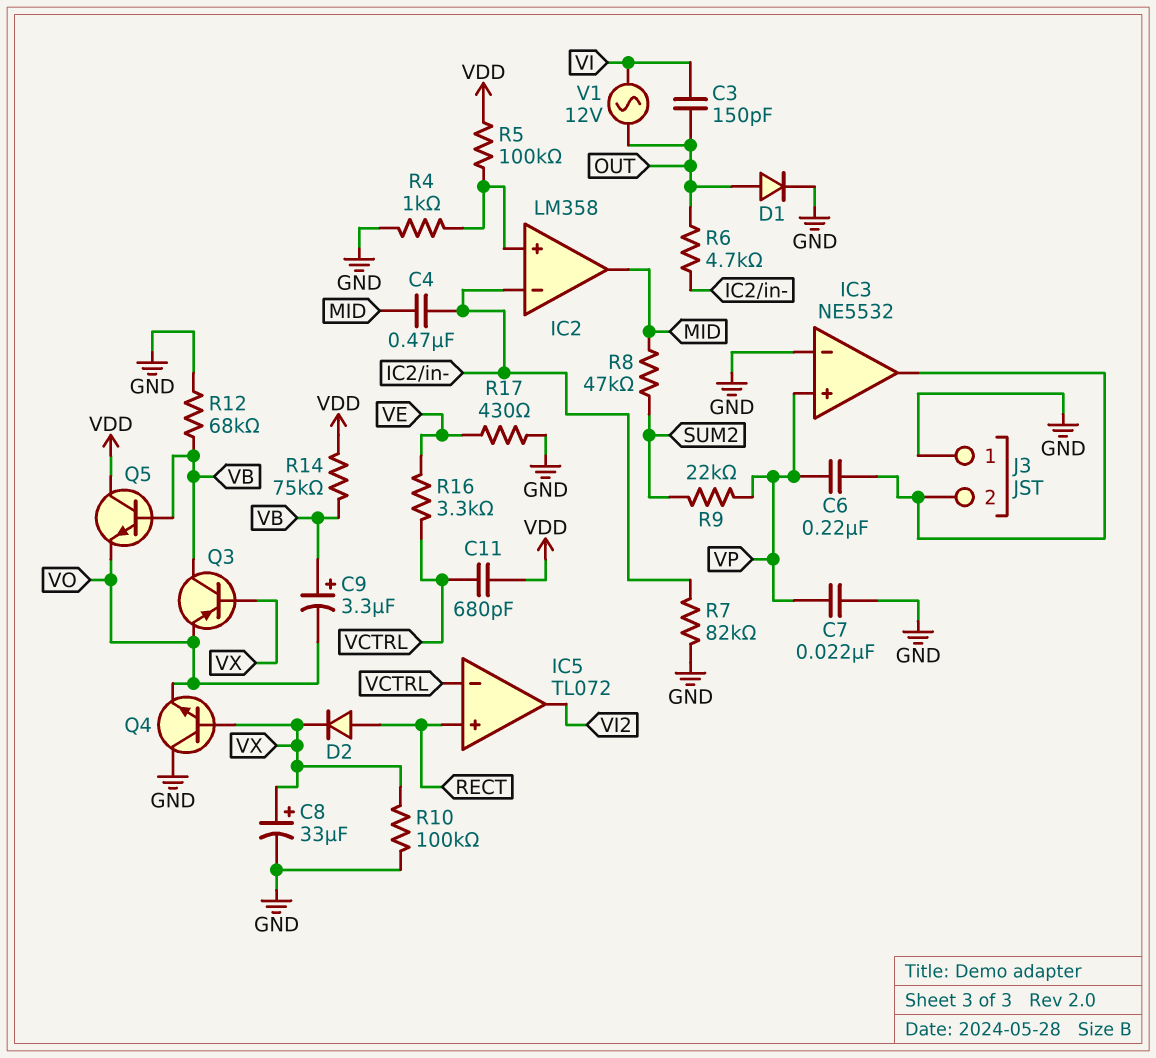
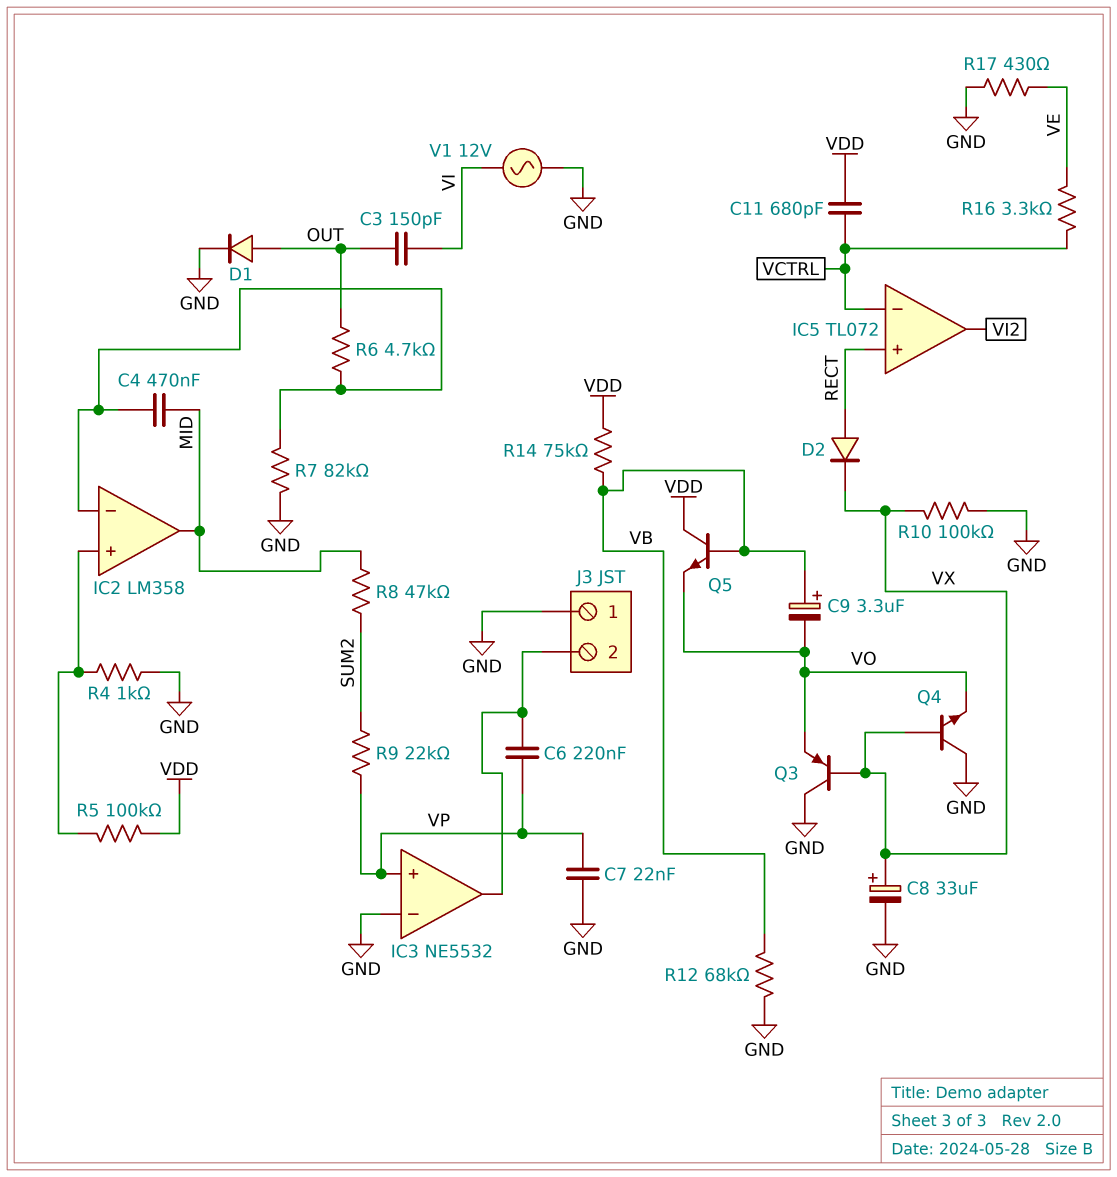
Q3: PNP (B VX, C VB, E VO) -> PNP (B VX, C GND, E VO)
V1: AC 12V (OUT, VI) -> AC 12V (GND, VI)

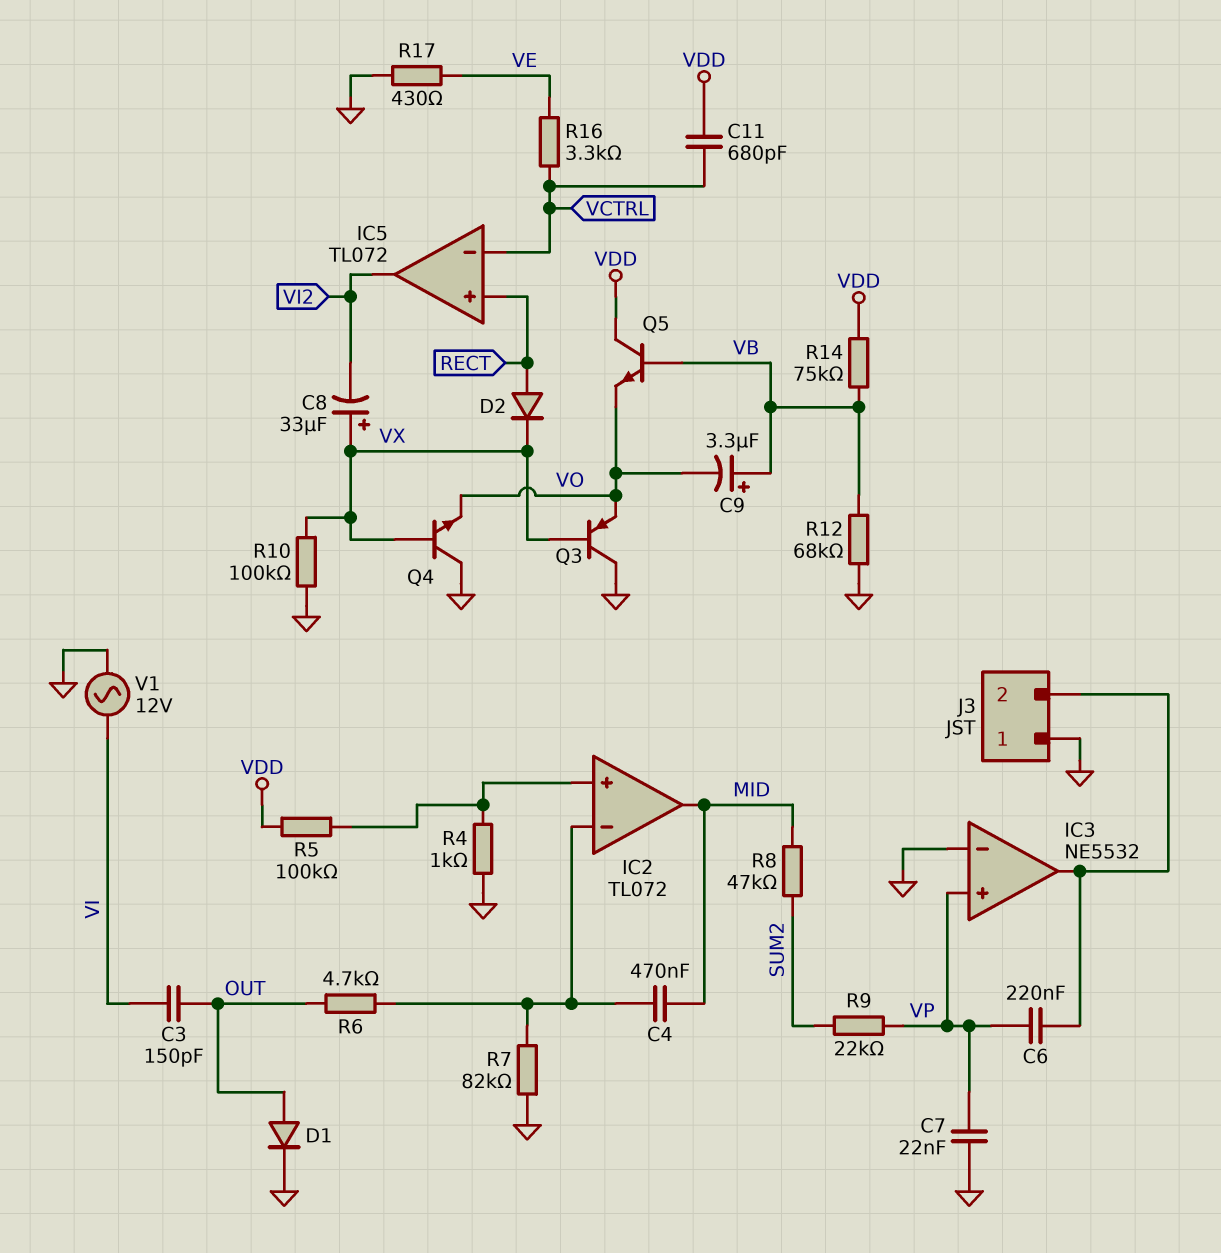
C8: 33uF (plus VX, minus GND) -> 33uF (plus VX, minus VI2)
IC2: LM358 -> TL072

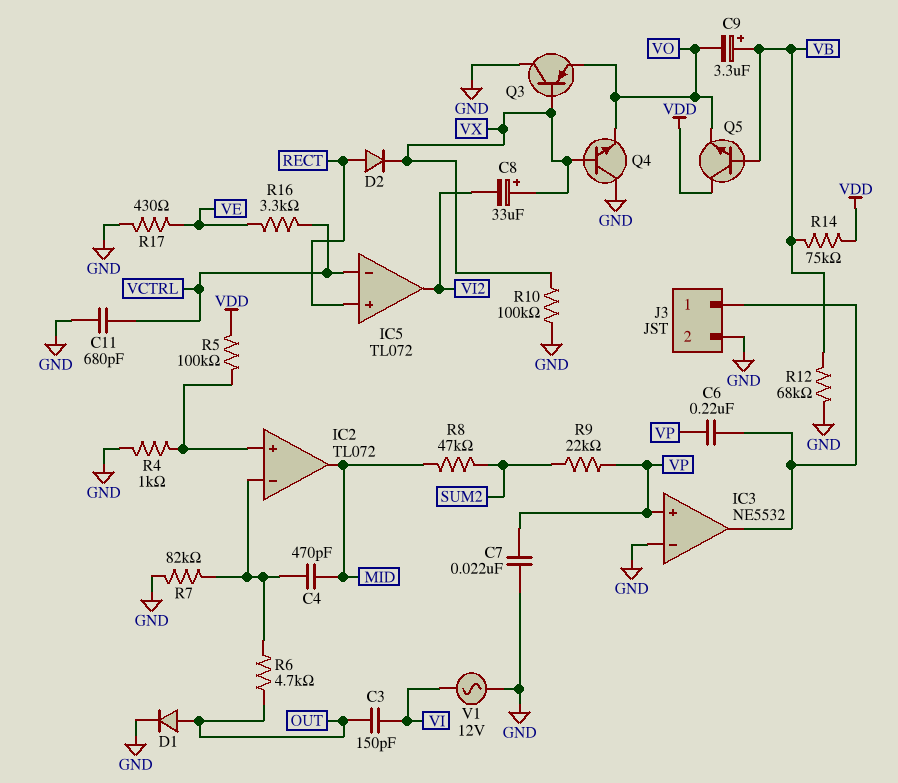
C4: 470nF (IC2/in-, MID) -> 470pF (IC2/in-, MID)
C11: 680pF (VCTRL, VDD) -> 680pF (GND, VCTRL)
J3 pin 1: GND -> IC3/out
J3 pin 2: IC3/out -> GND

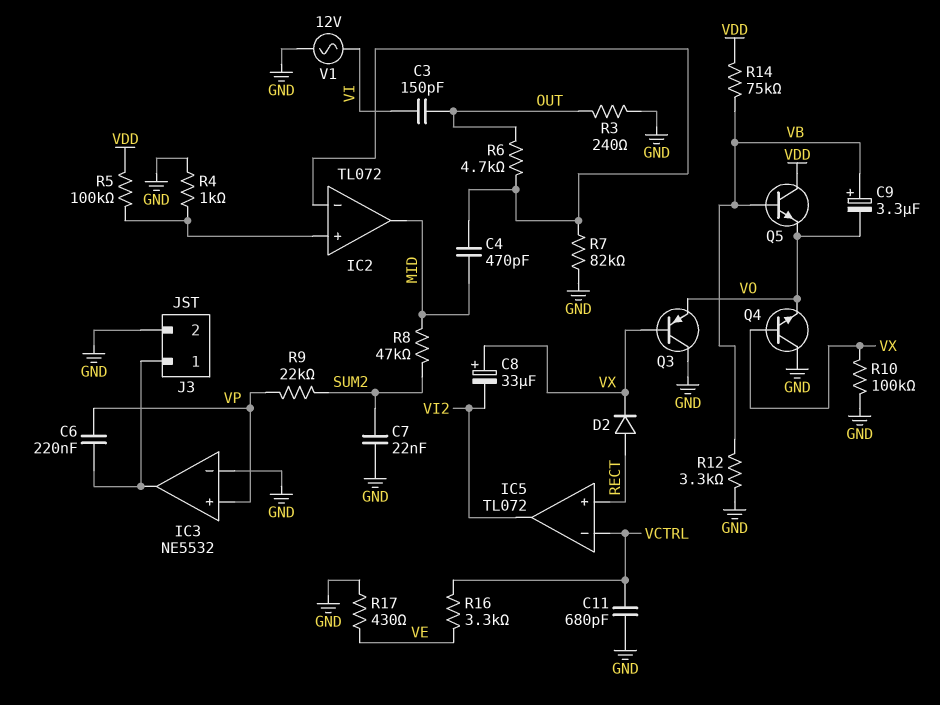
C7: 22nF (GND, VP) -> 22nF (GND, SUM2)
D1: diode (A OUT, K GND) -> none
R3: none -> 240 (GND, OUT)
R12: 68k (GND, VB) -> 3.3k (GND, VB)

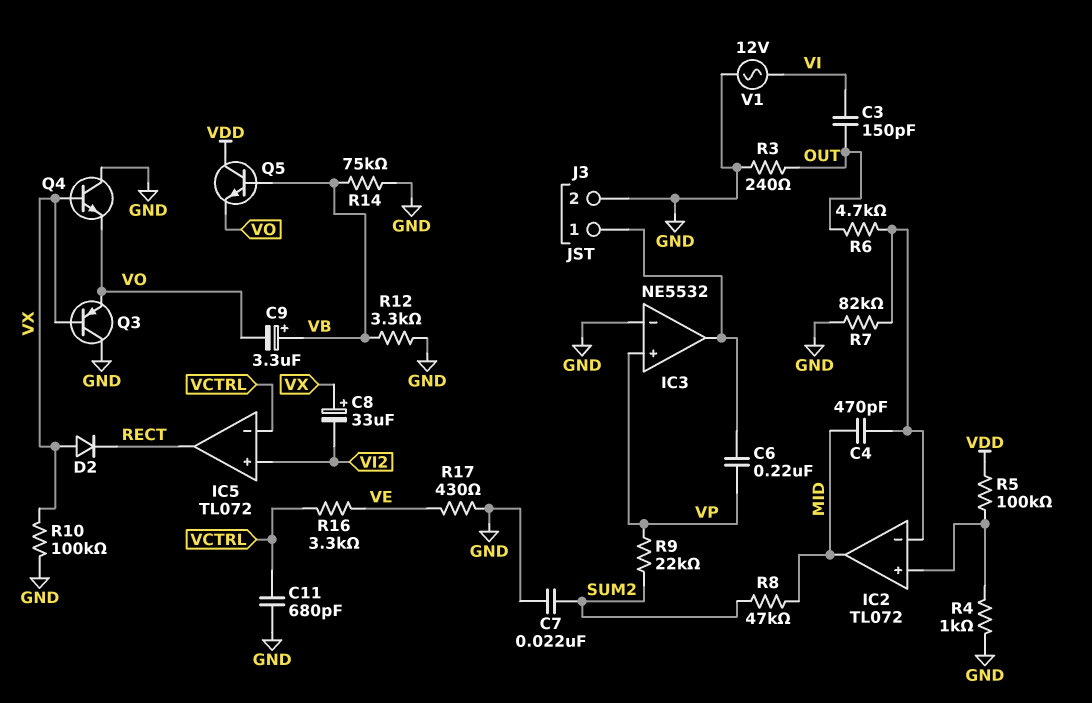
D2: diode (A RECT, K VX) -> diode (A VX, K RECT)
IC5 pin in+: RECT -> VI2
IC5 pin out: VI2 -> RECT
R14: 75k (VB, VDD) -> 75k (GND, VB)

